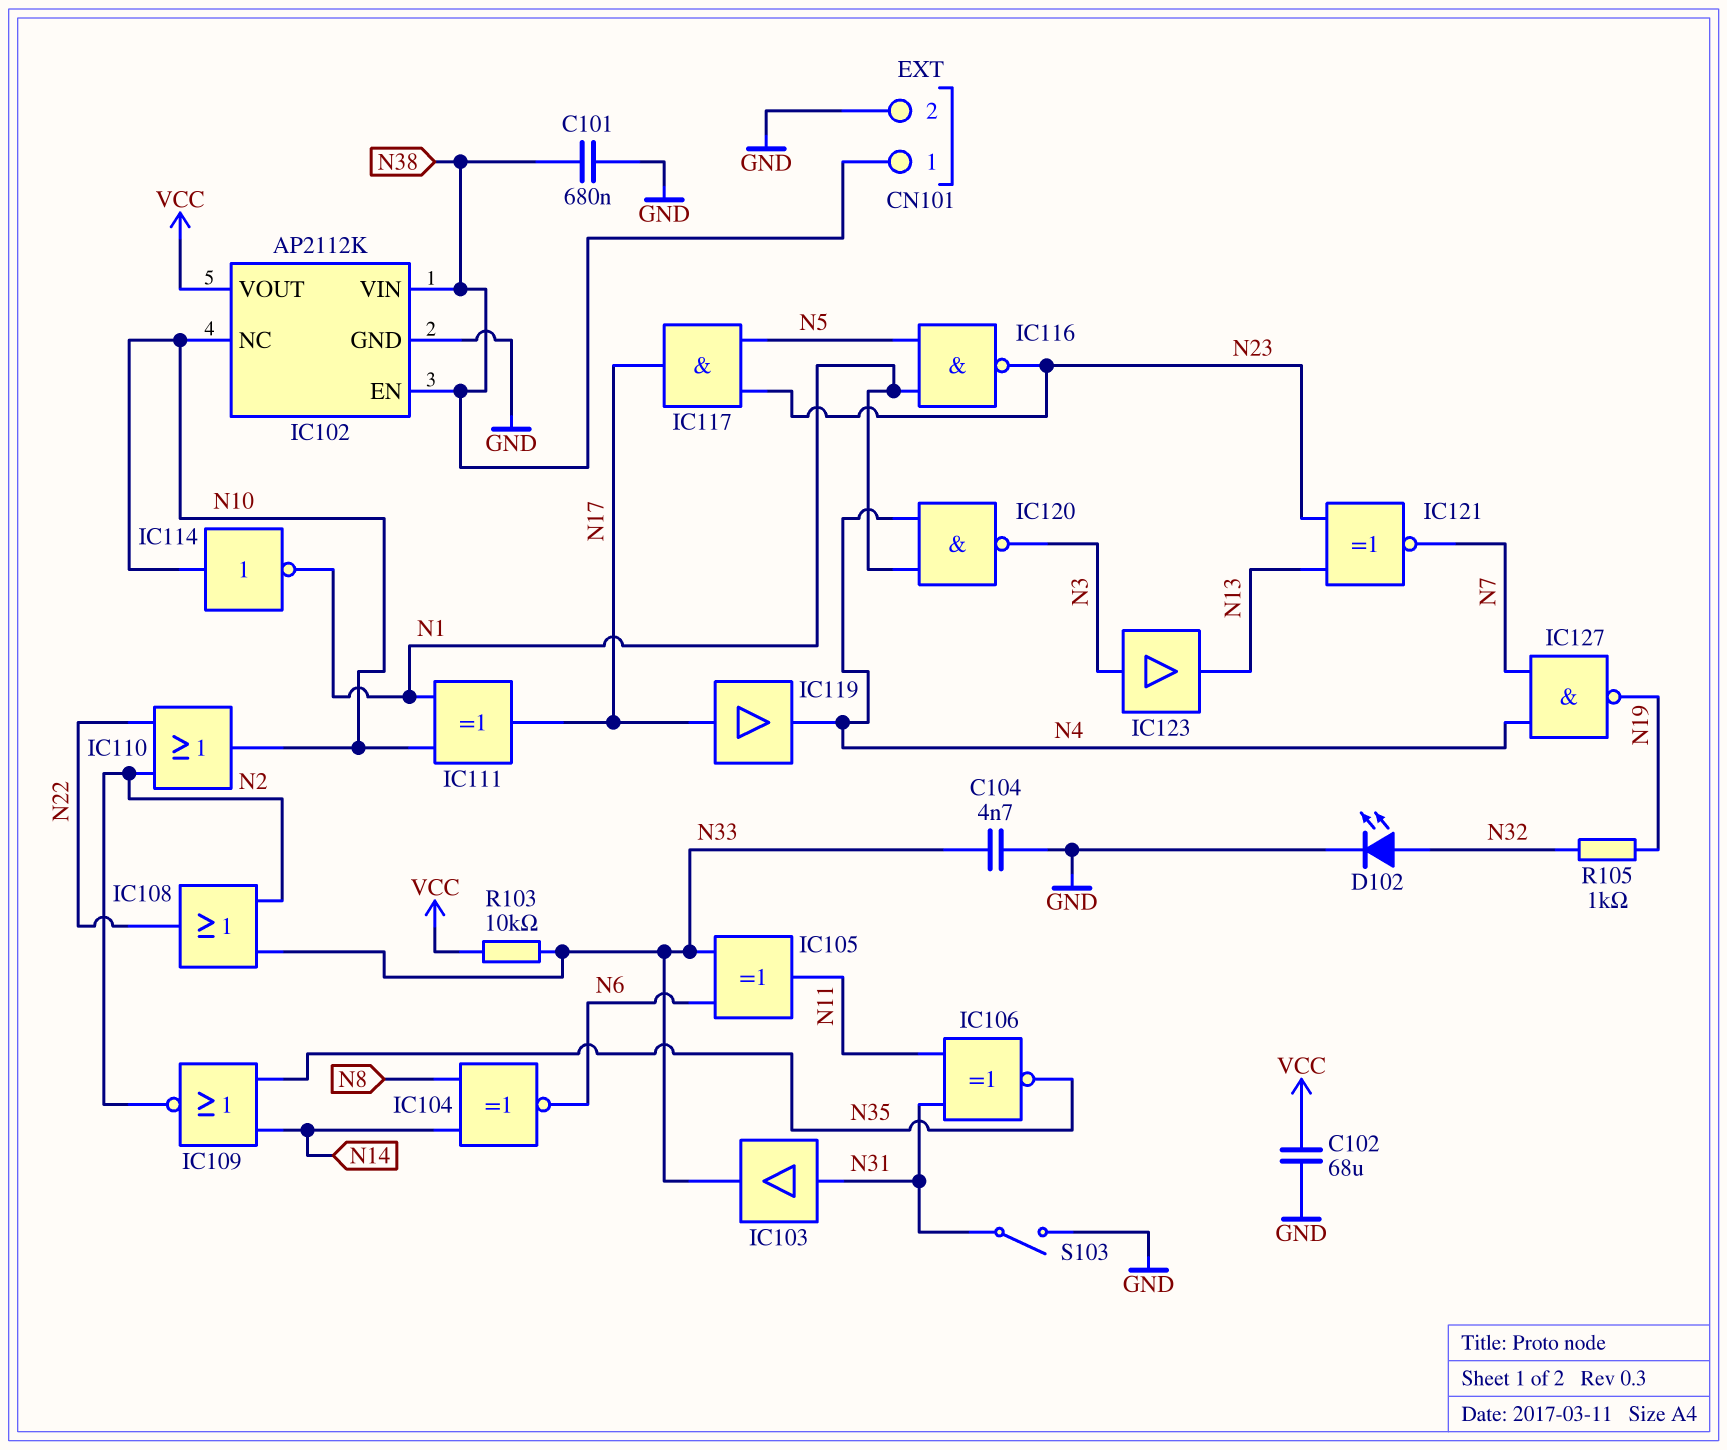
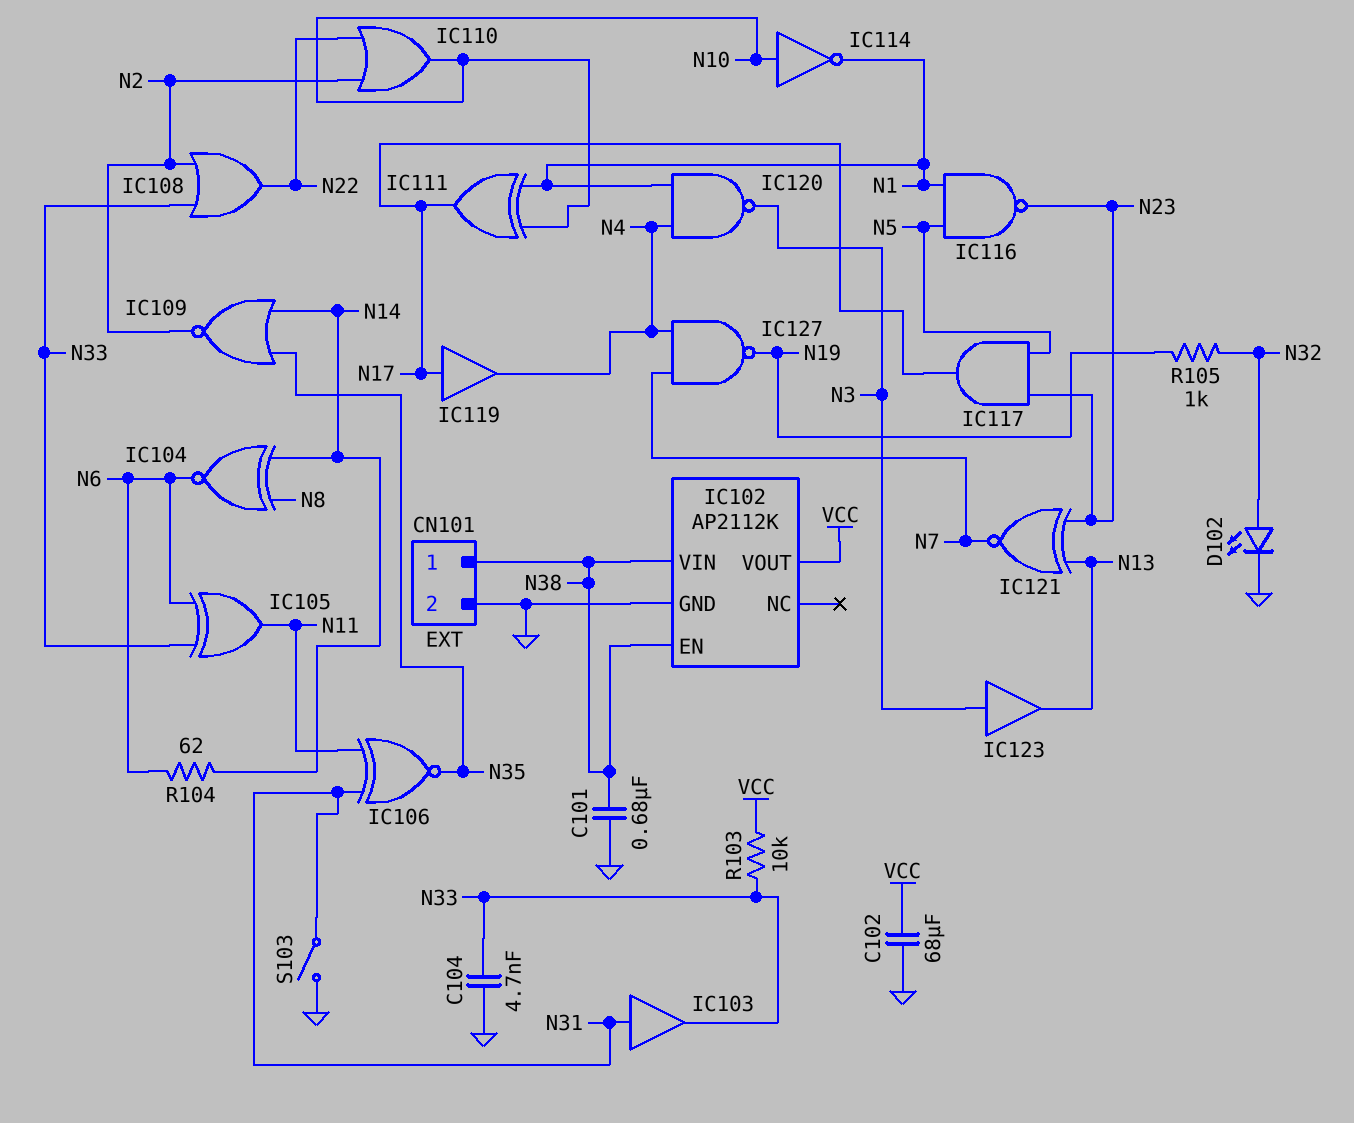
IC102 pin NC: N10 -> none
R104: none -> 62 (N6, N14)

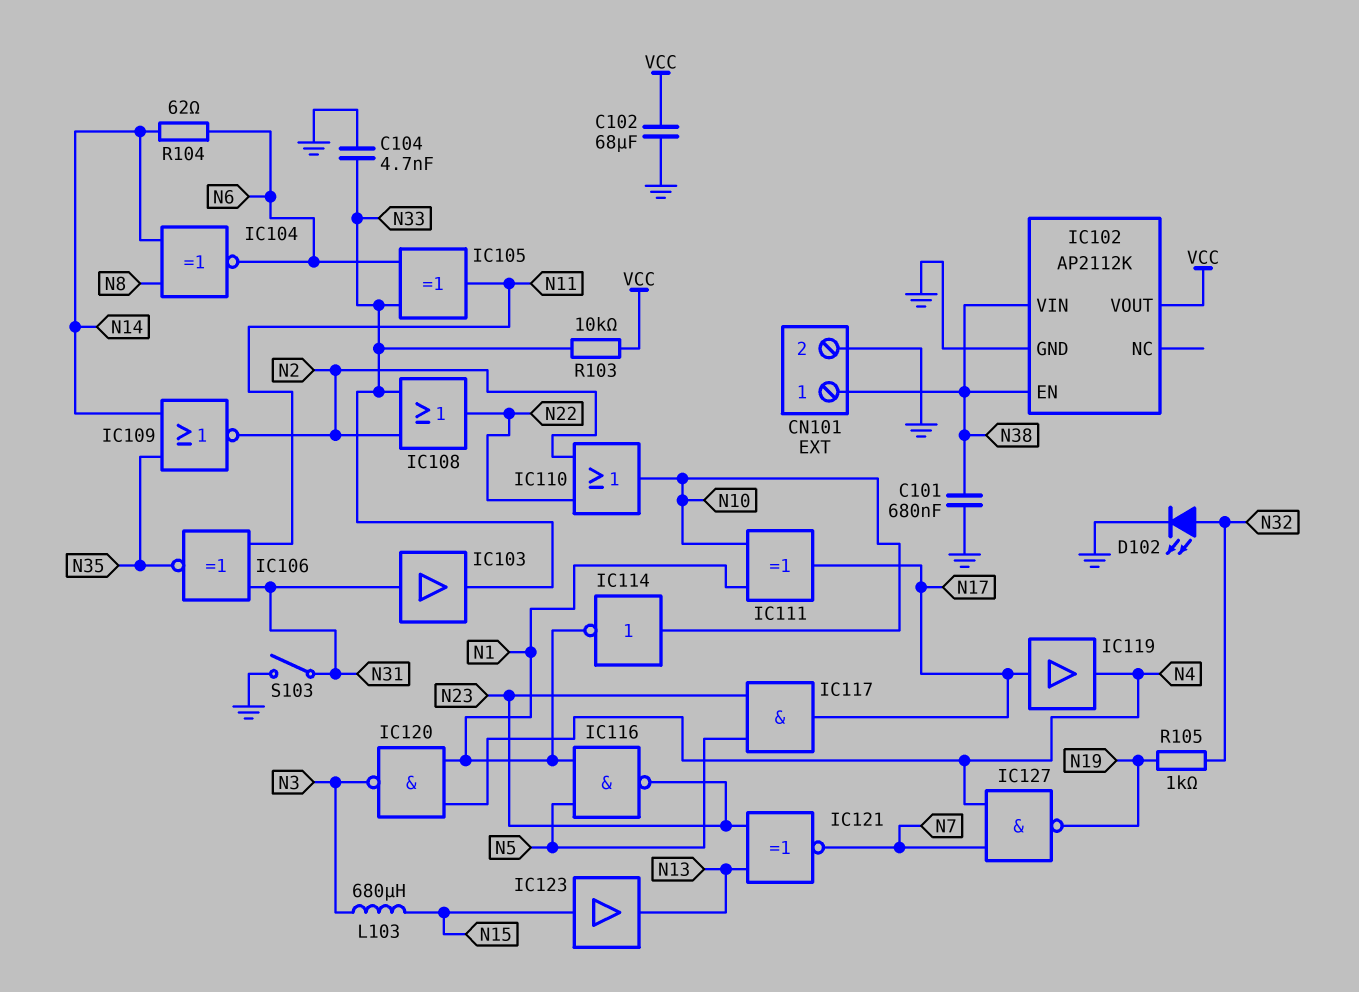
IC123: buffer (in N3, out N13) -> buffer (in N15, out N13)
L103: none -> 680uH (N3, N15)

